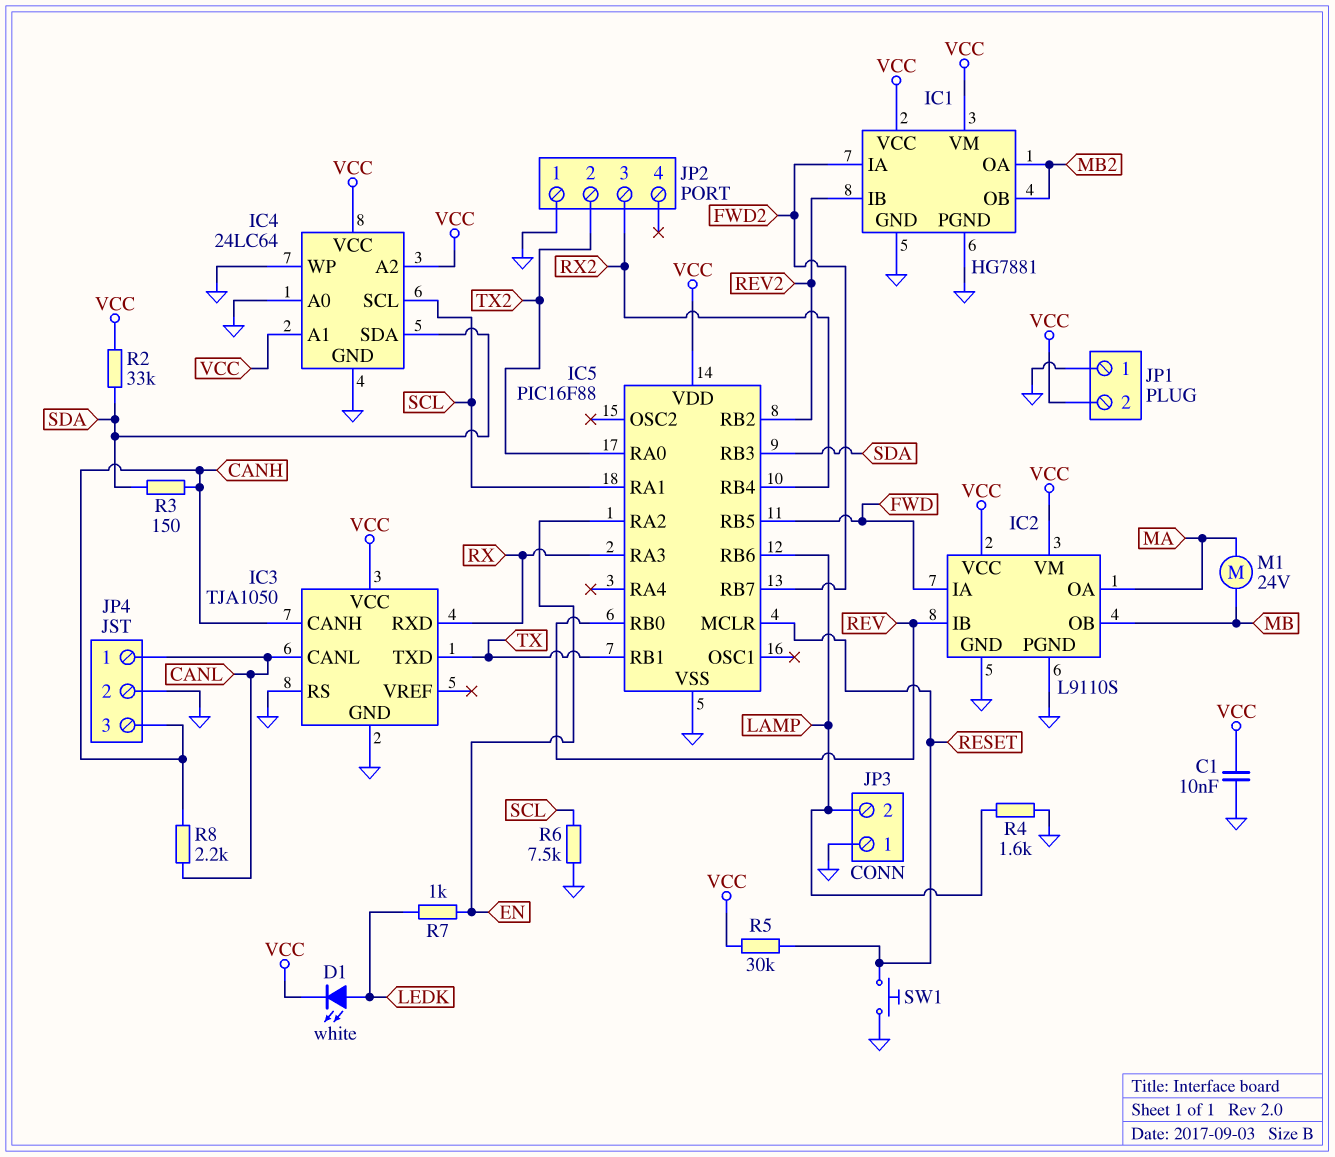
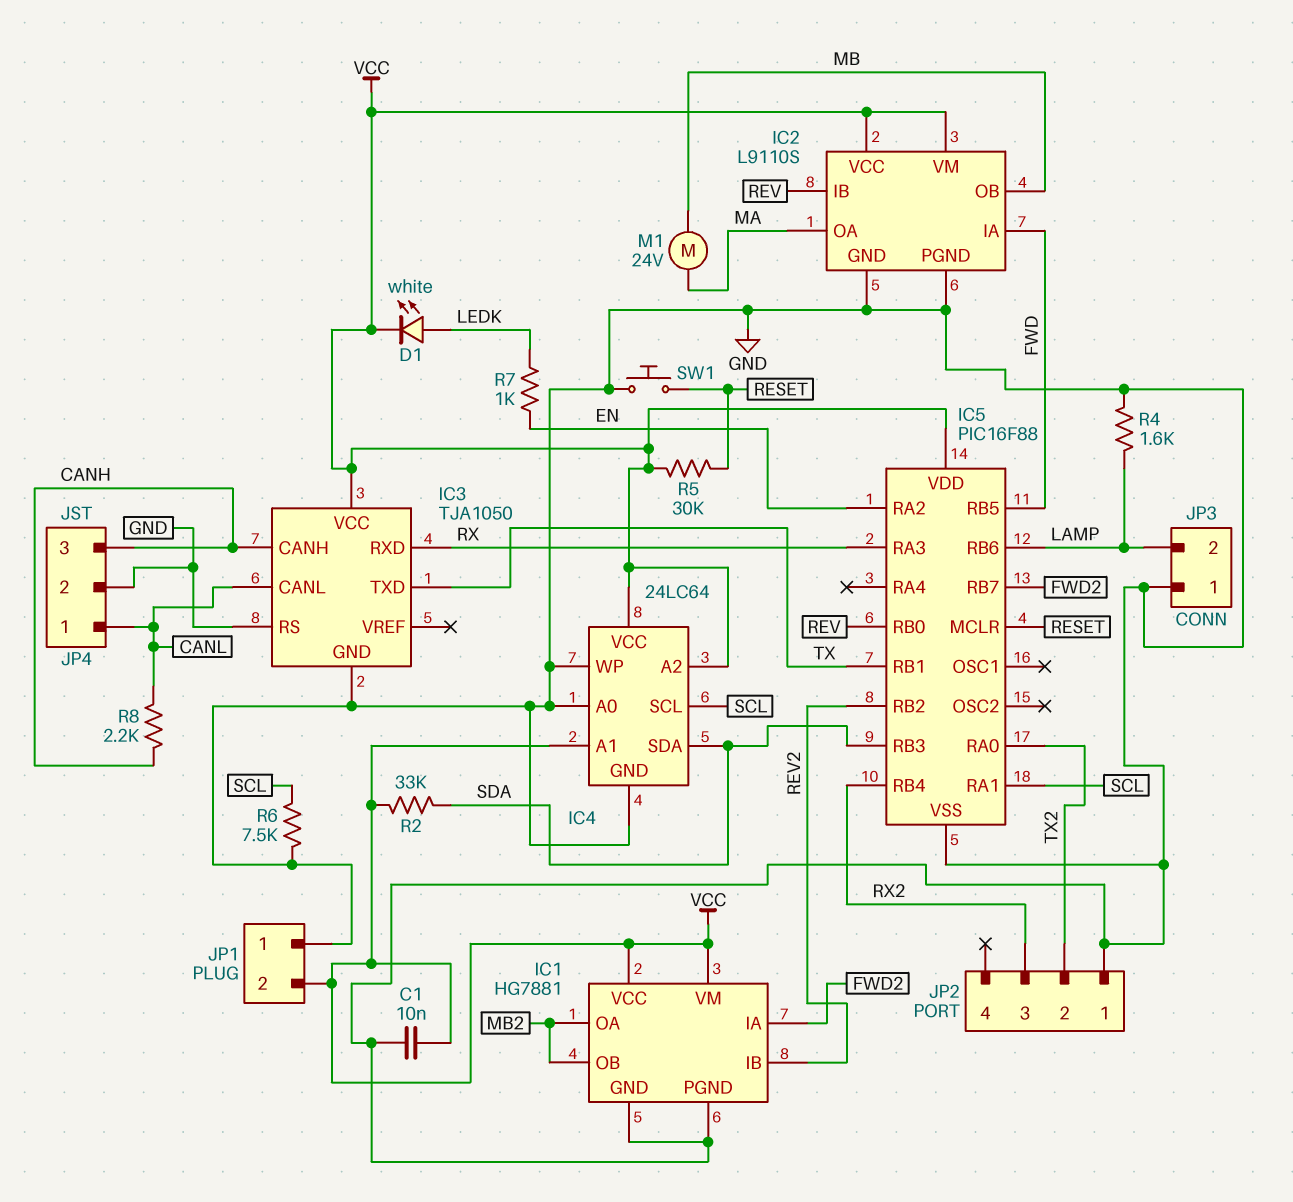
R3: 150 (CANH, SDA) -> none

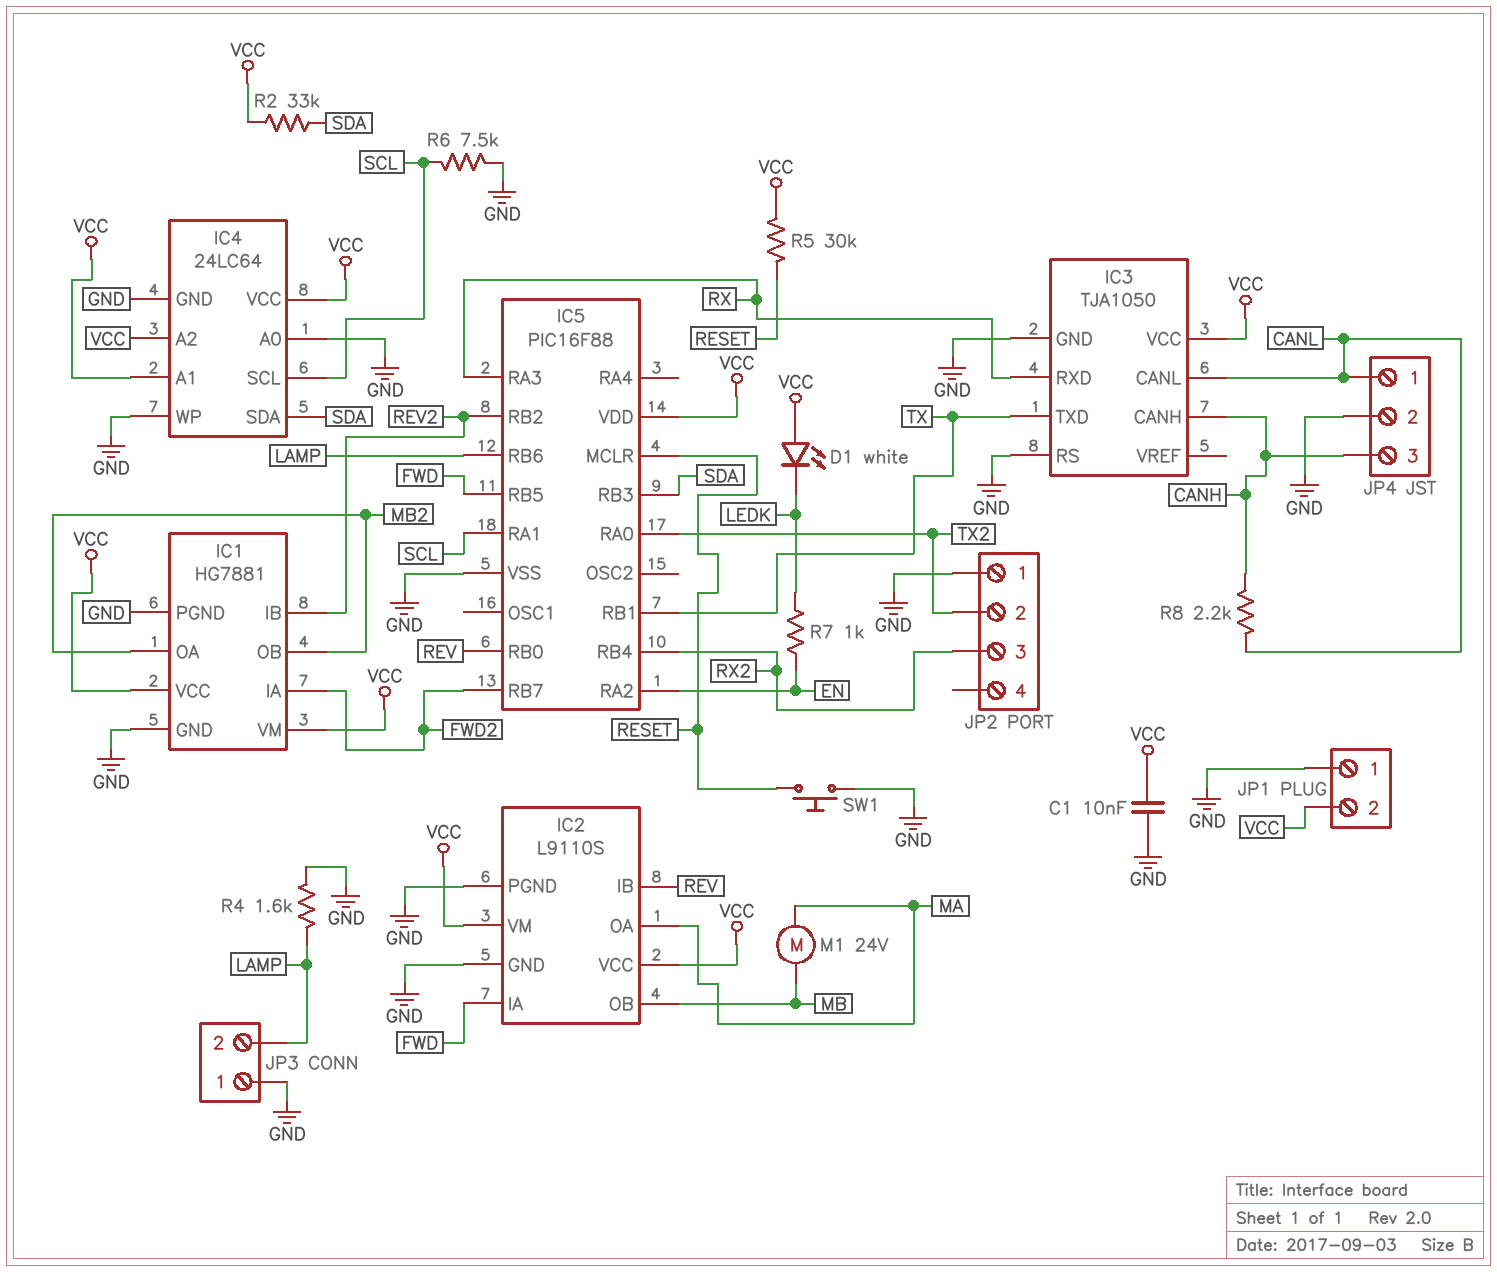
D1: LED white (A LEDK, K VCC) -> LED white (A VCC, K LEDK)

